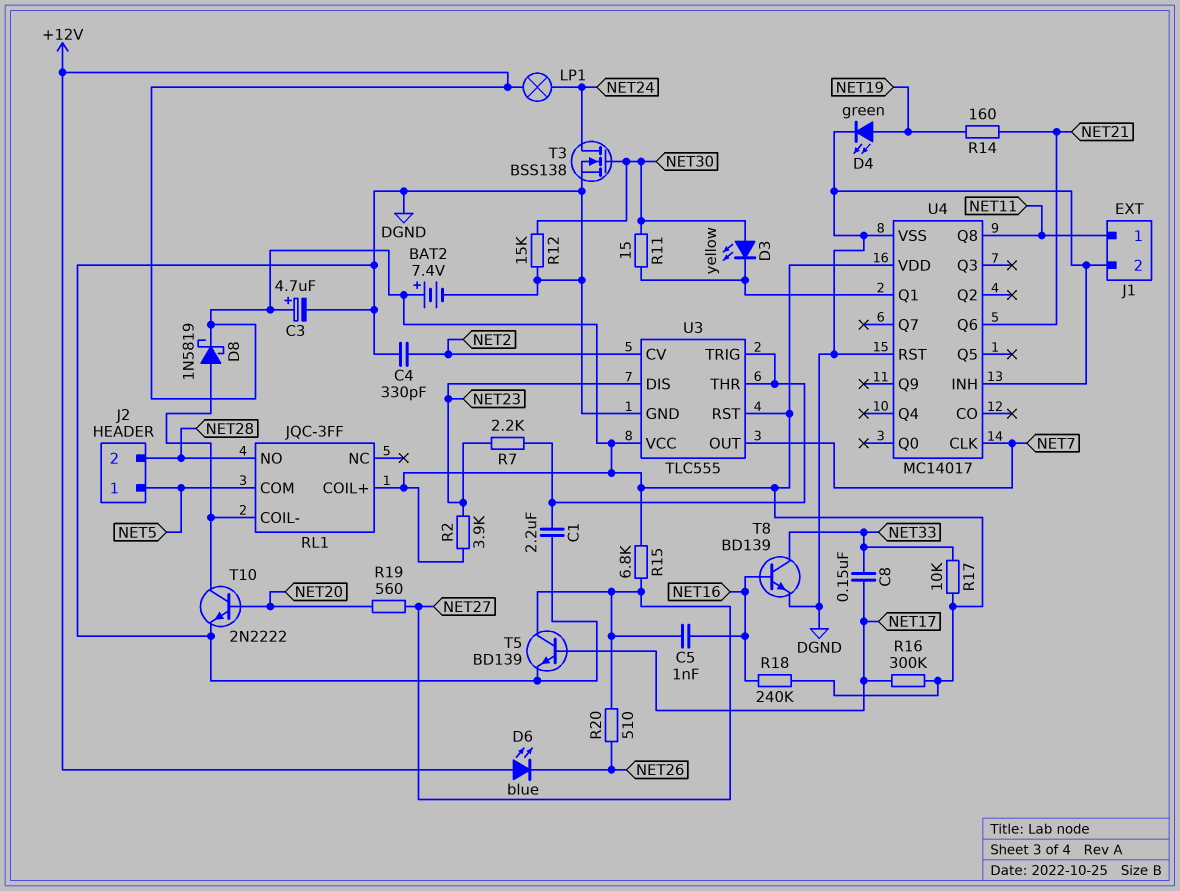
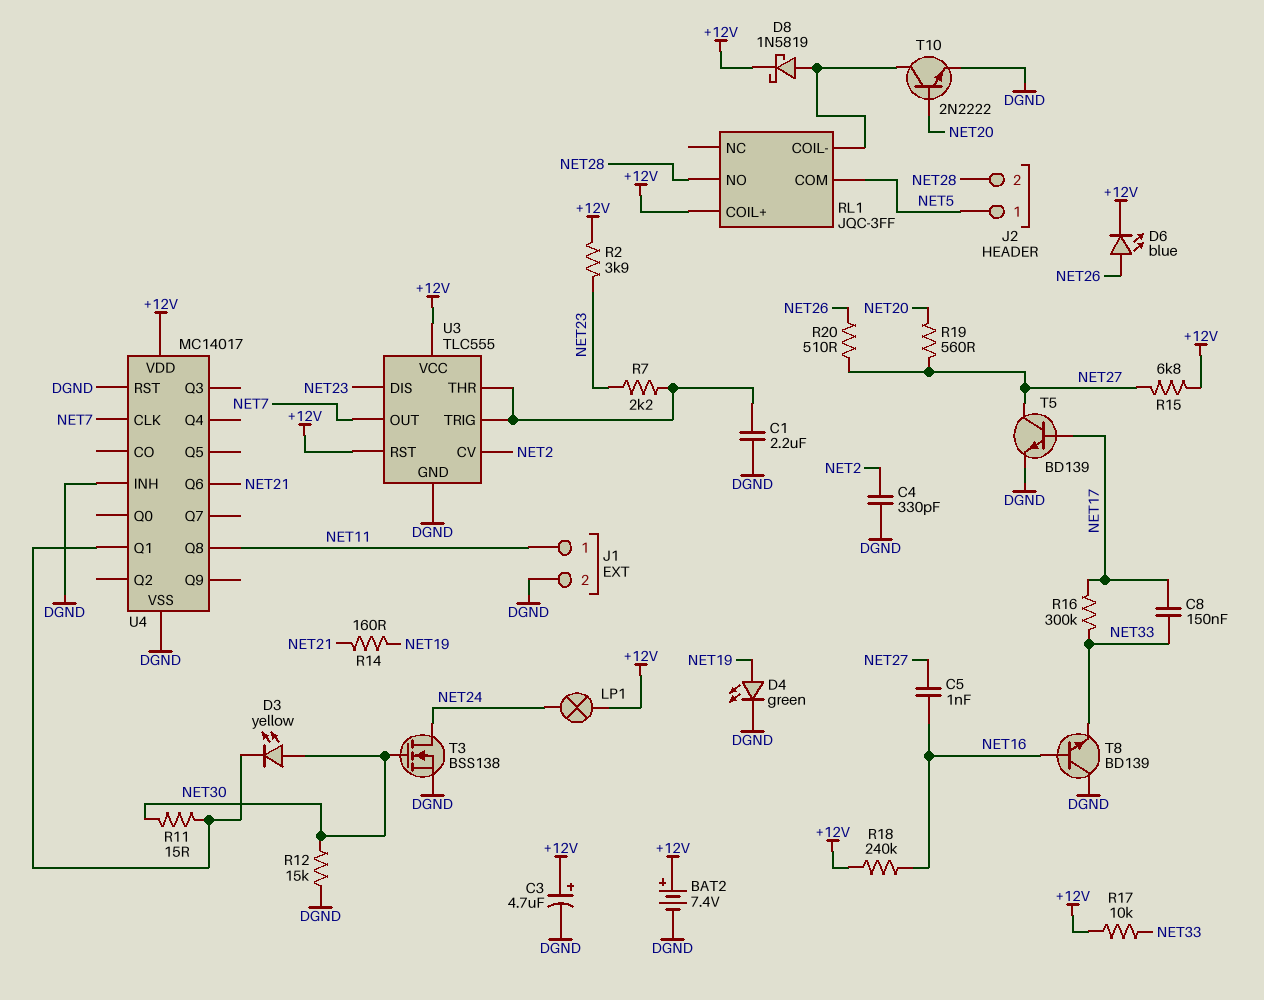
D6: LED blue (A +12V, K NET26) -> LED blue (A NET26, K +12V)
R16: 300k (+12V, NET17) -> 300k (NET17, NET33)
T8: NPN BD139 (B NET16, C NET33, E DGND) -> NPN BD139 (B NET16, C DGND, E NET33)

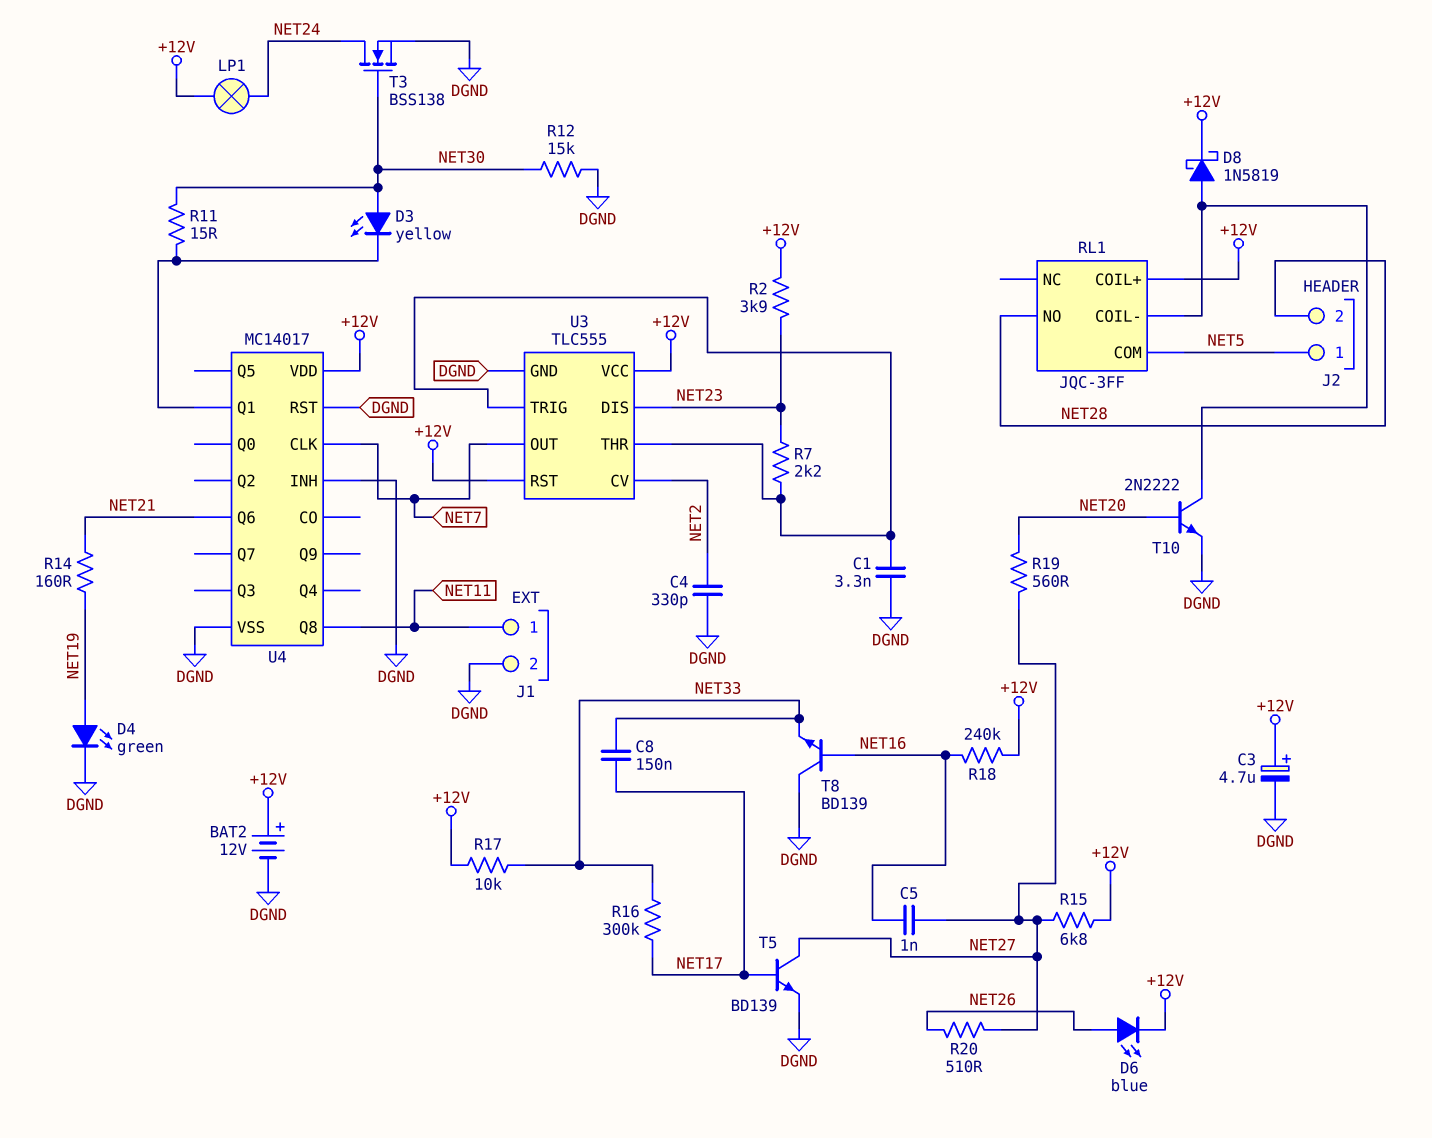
BAT2: 7.4V (plus +12V, minus DGND) -> 12V (plus +12V, minus DGND)
C1: 2.2uF (DGND, U3/THR) -> 3.3nF (DGND, U3/THR)

